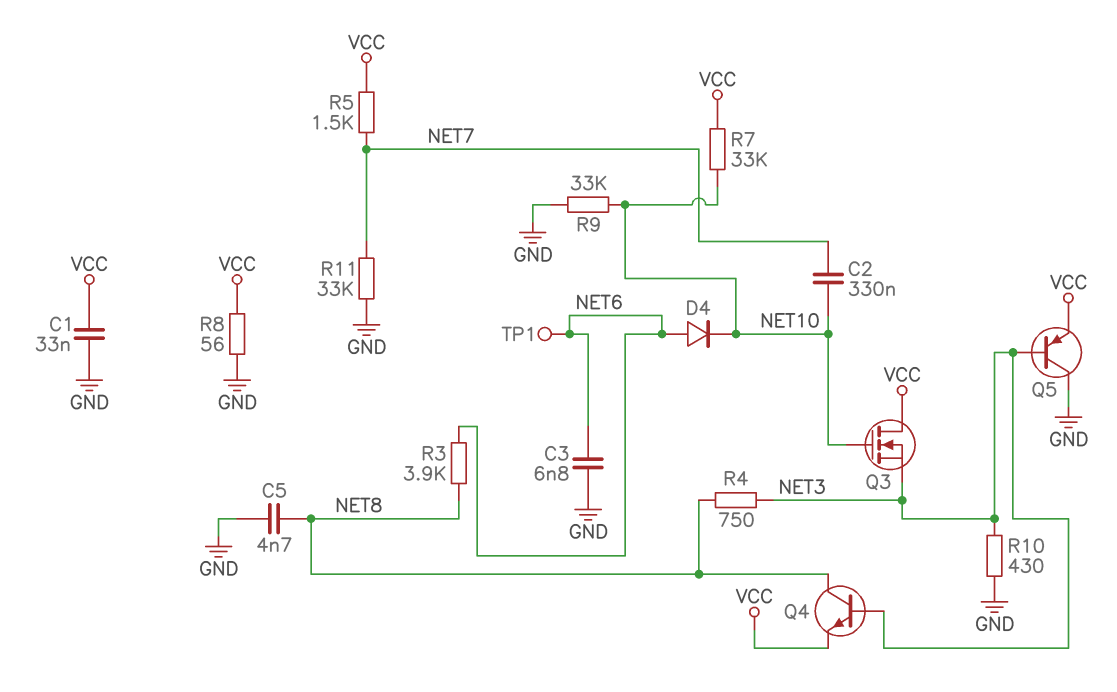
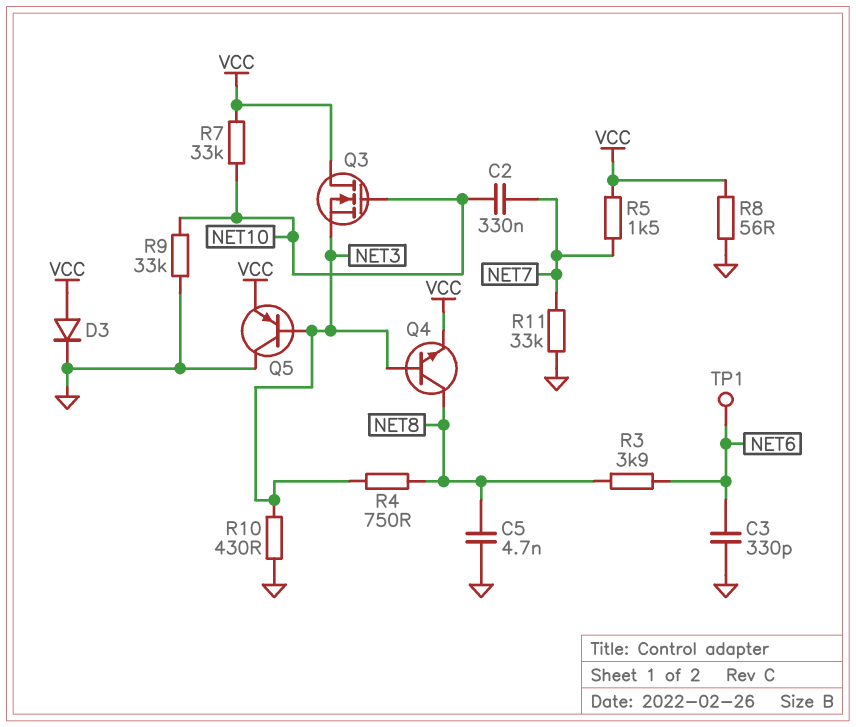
C1: 33nF (GND, VCC) -> none
C3: 6.8nF (GND, NET6) -> 330pF (GND, NET6)
D3: none -> diode (A VCC, K GND)
D4: diode (A NET6, K NET10) -> none

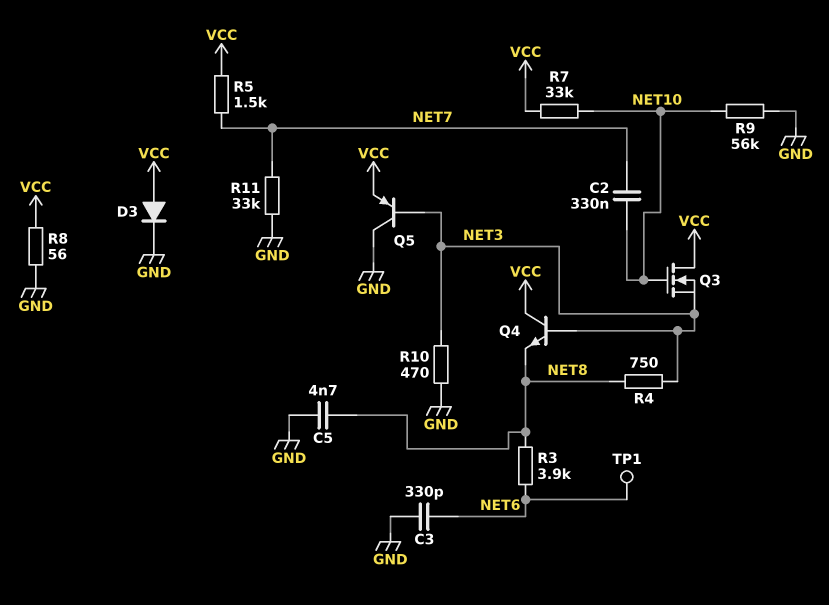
Q4: NPN (B NET3, C NET8, E VCC) -> NPN (B NET3, C VCC, E NET8)
R9: 33k (GND, NET10) -> 56k (GND, NET10)
R10: 430 (GND, NET3) -> 470 (GND, NET3)

